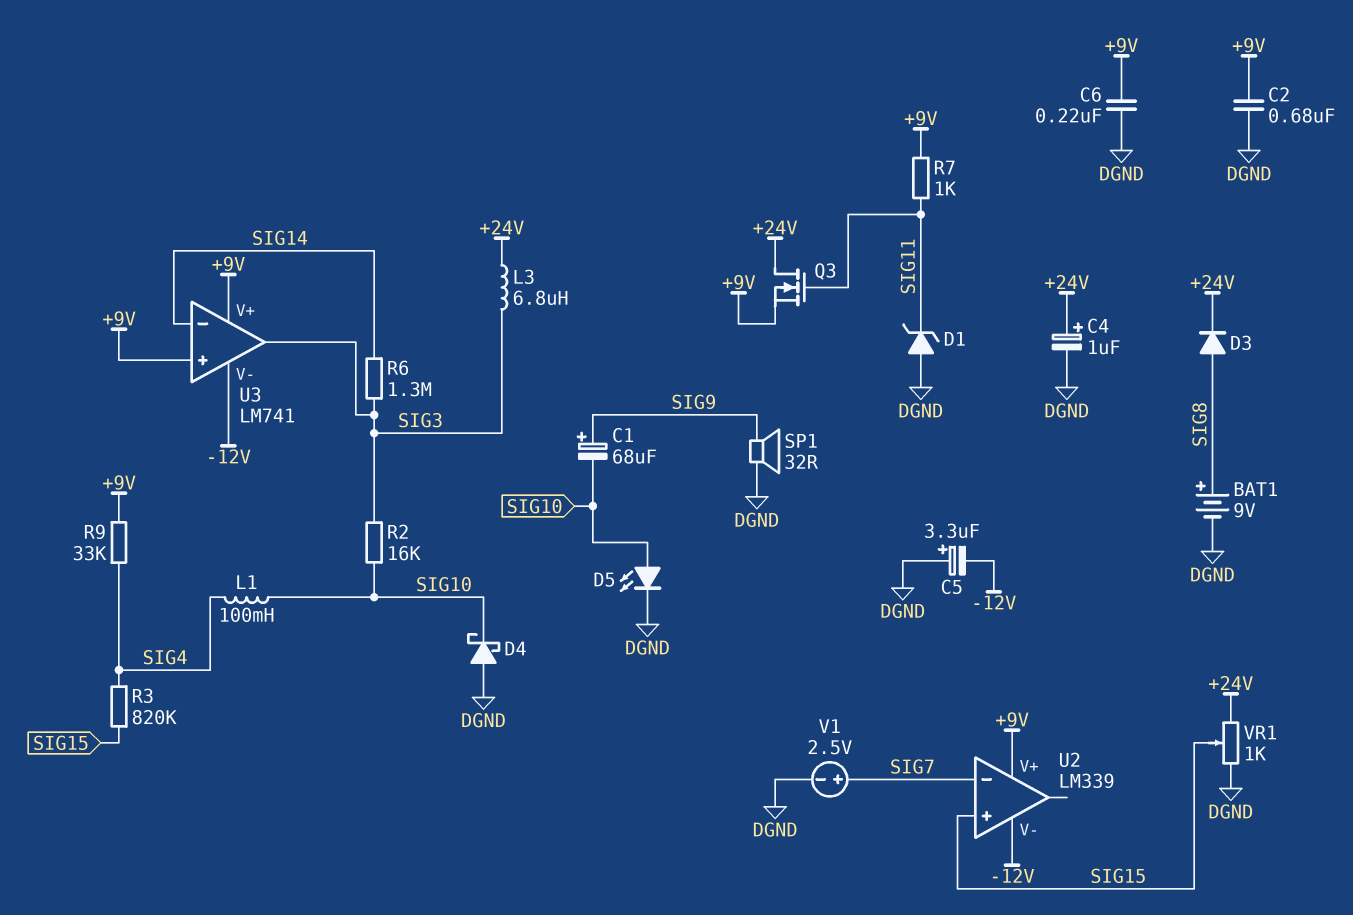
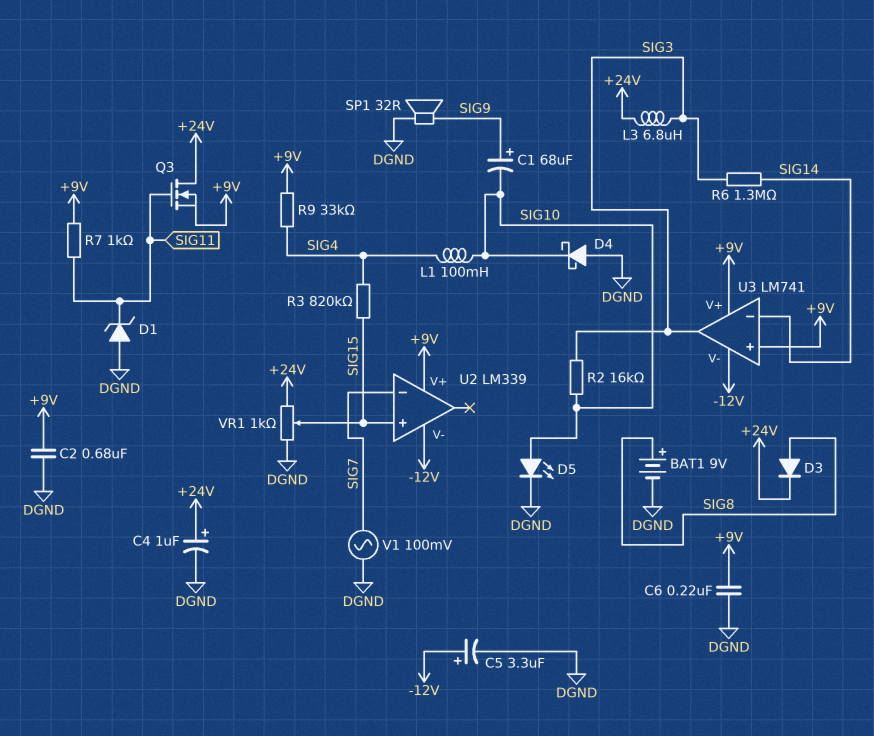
C5: 3.3uF (plus DGND, minus -12V) -> 3.3uF (plus -12V, minus DGND)
V1: 2.5V (plus SIG7, minus DGND) -> AC 100mV (DGND, SIG7)

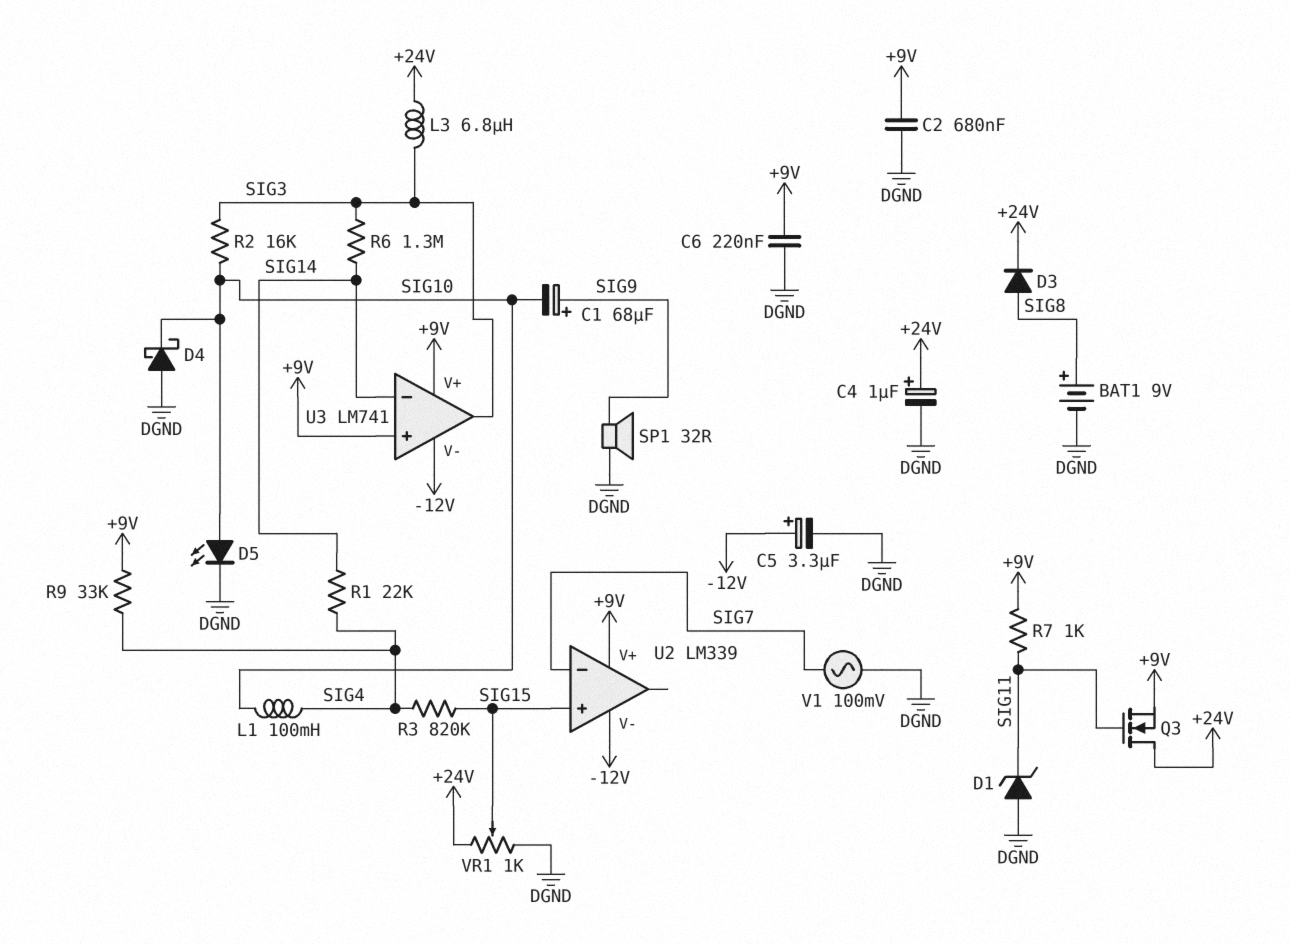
R1: none -> 22k (SIG4, SIG14)

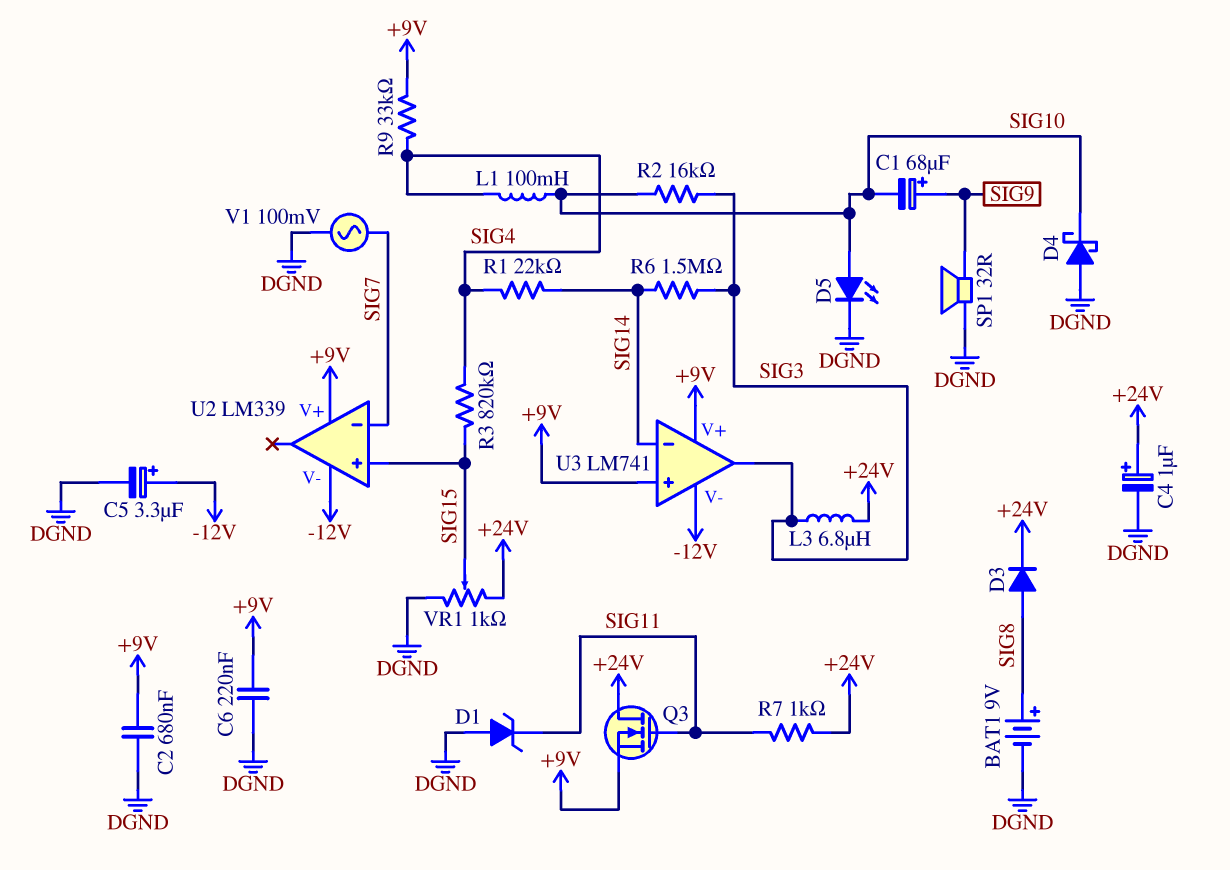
R6: 1.3M (SIG3, SIG14) -> 1.5M (SIG3, SIG14)
R7: 1k (+9V, SIG11) -> 1k (+24V, SIG11)

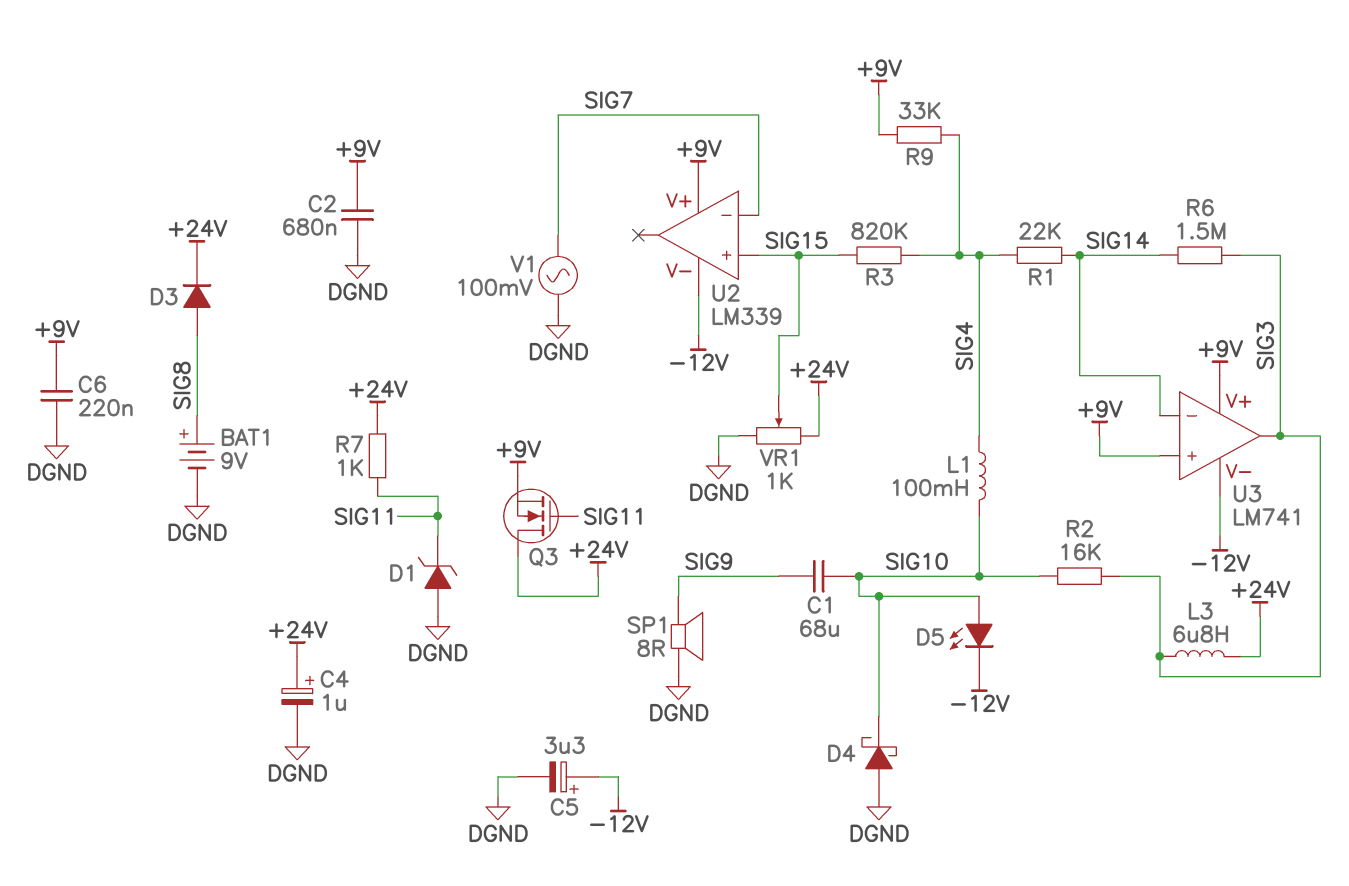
C1: 68uF (plus SIG9, minus SIG10) -> 68uF (SIG9, SIG10)
D5: LED (A SIG10, K DGND) -> LED (A SIG10, K -12V)
SP1: speaker 32R (DGND, SIG9) -> speaker 8R (DGND, SIG9)

